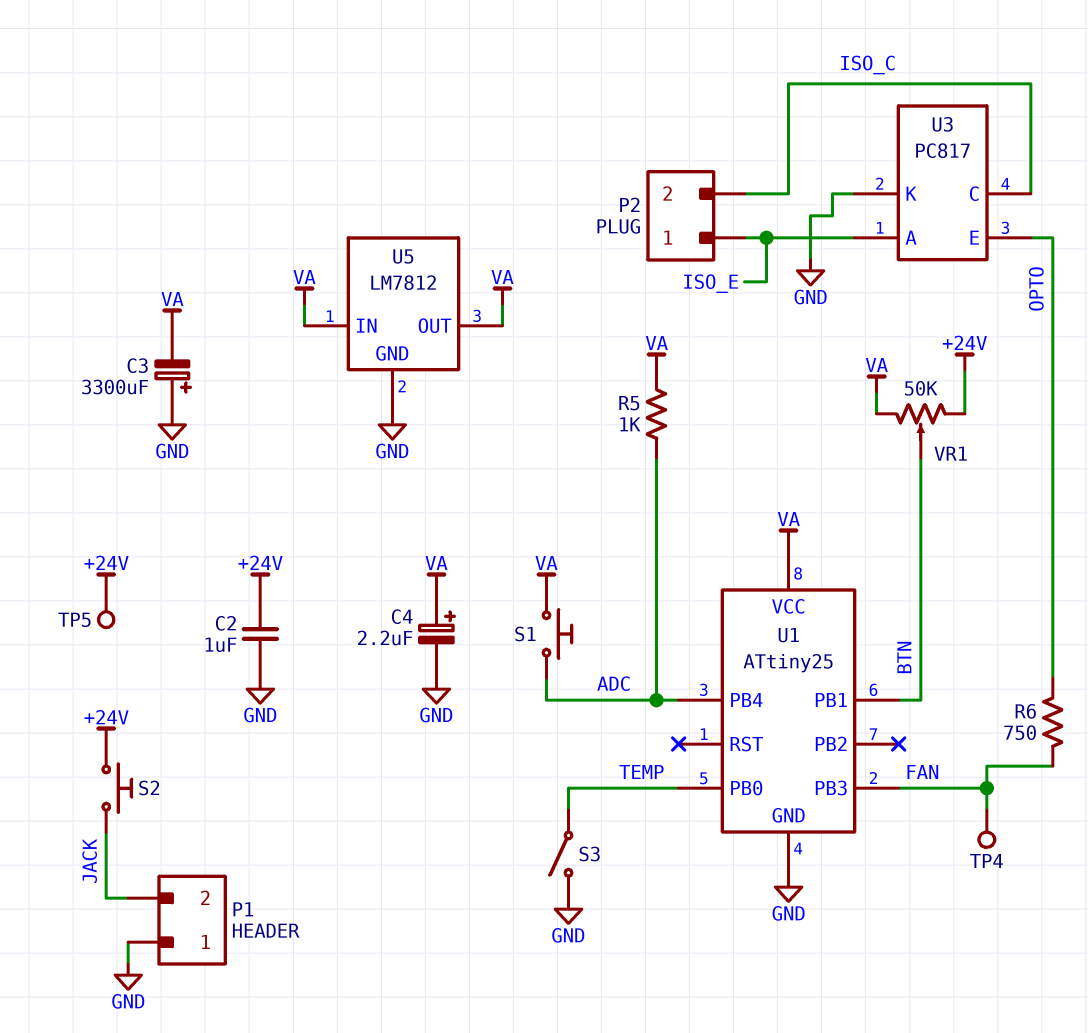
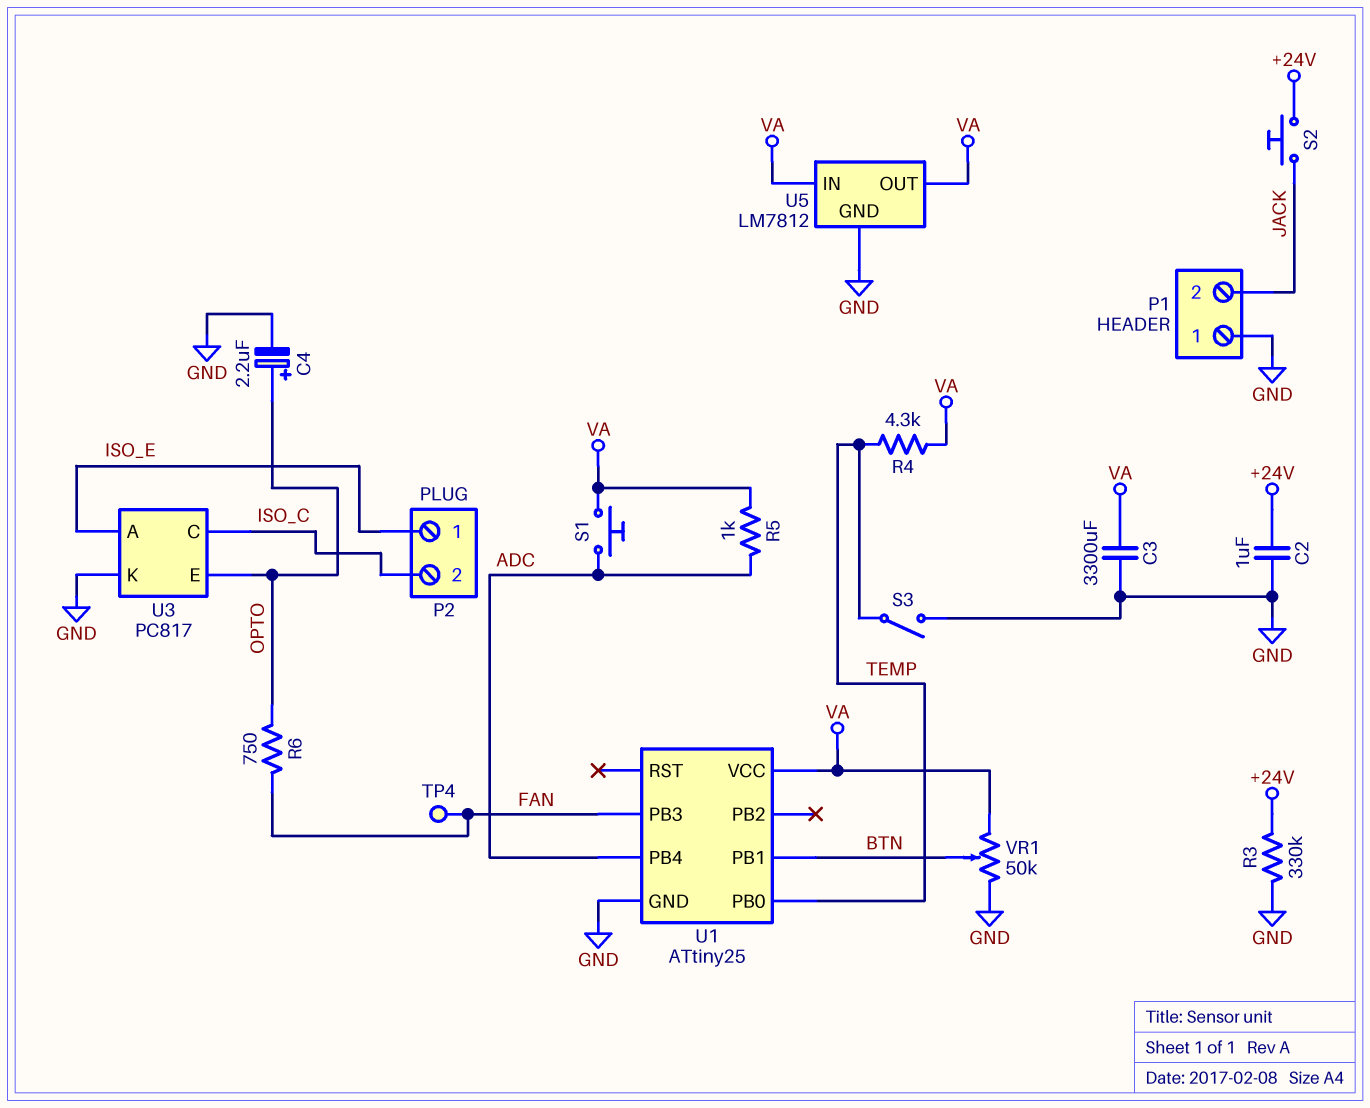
C3: 3300uF (plus GND, minus VA) -> 3300uF (GND, VA)
C4: 2.2uF (plus VA, minus GND) -> 2.2uF (plus OPTO, minus GND)
R3: none -> 330k (+24V, GND)
R4: none -> 4.3k (TEMP, VA)
TP5: test point (+24V) -> none
VR1: 50k (+24V, VA, wiper BTN) -> 50k (GND, VA, wiper BTN)

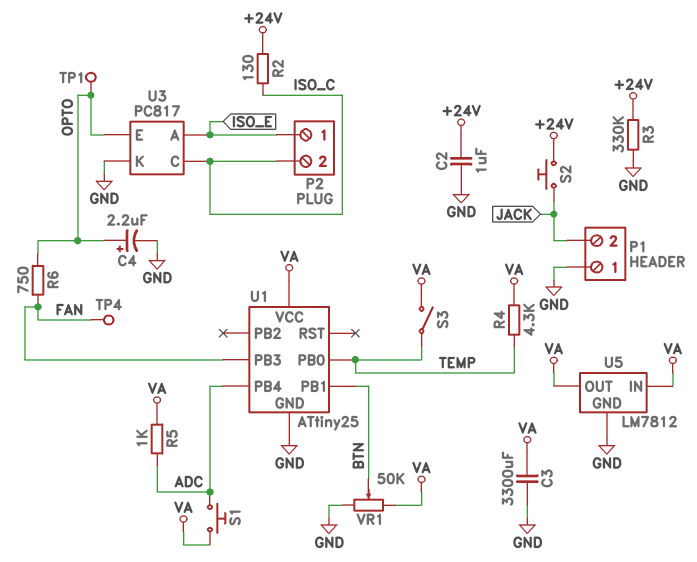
R2: none -> 130 (+24V, ISO_C)
S3: switch (GND, TEMP) -> switch (TEMP, VA)
TP1: none -> test point (OPTO)

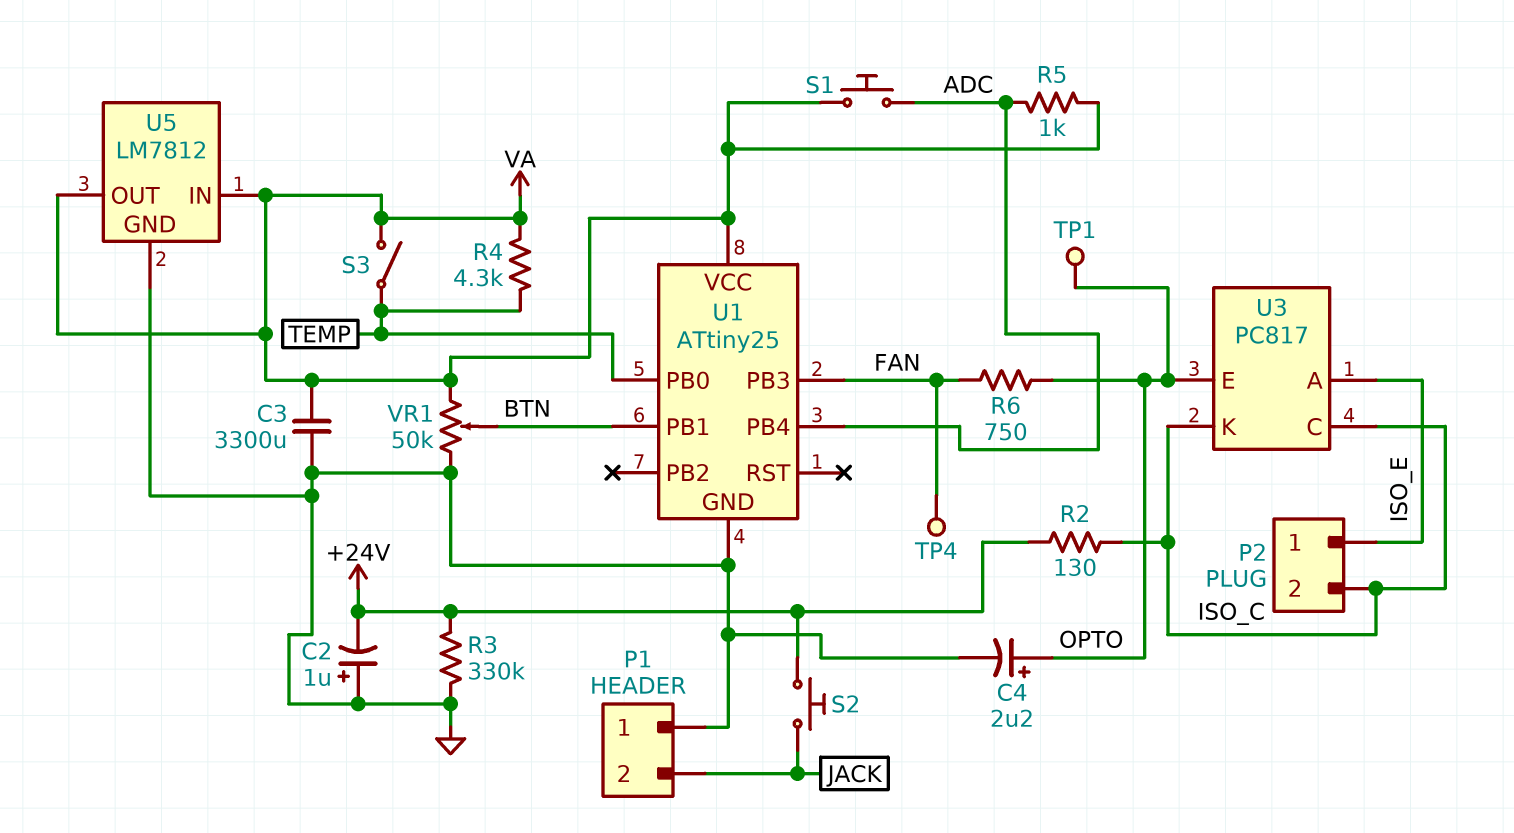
C2: 1uF (+24V, GND) -> 1uF (plus GND, minus +24V)
U3 pin K: GND -> ISO_C

